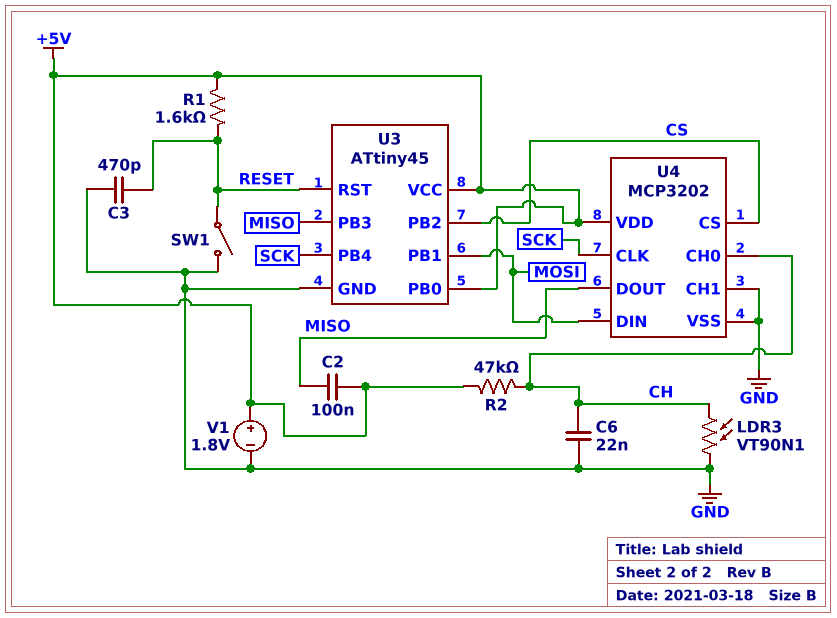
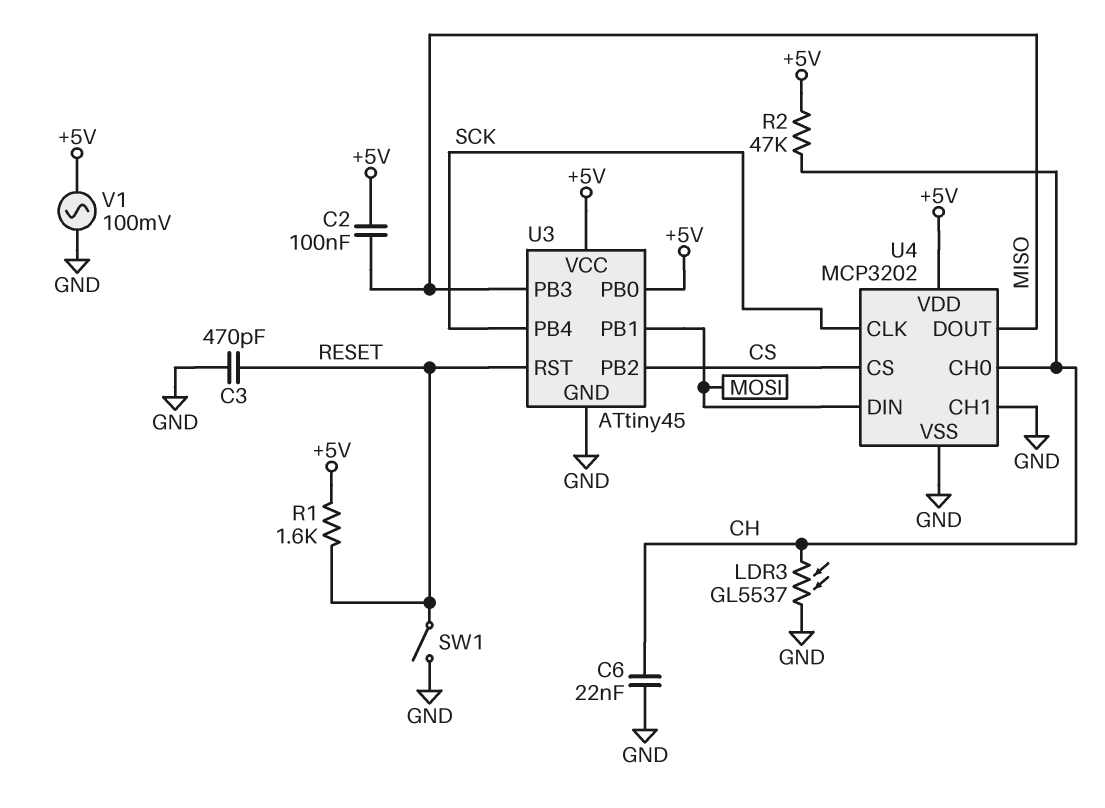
LDR3: VT90N1 (CH, GND) -> GL5537 (CH, GND)
V1: 1.8V (plus +5V, minus GND) -> AC 100mV (+5V, GND)

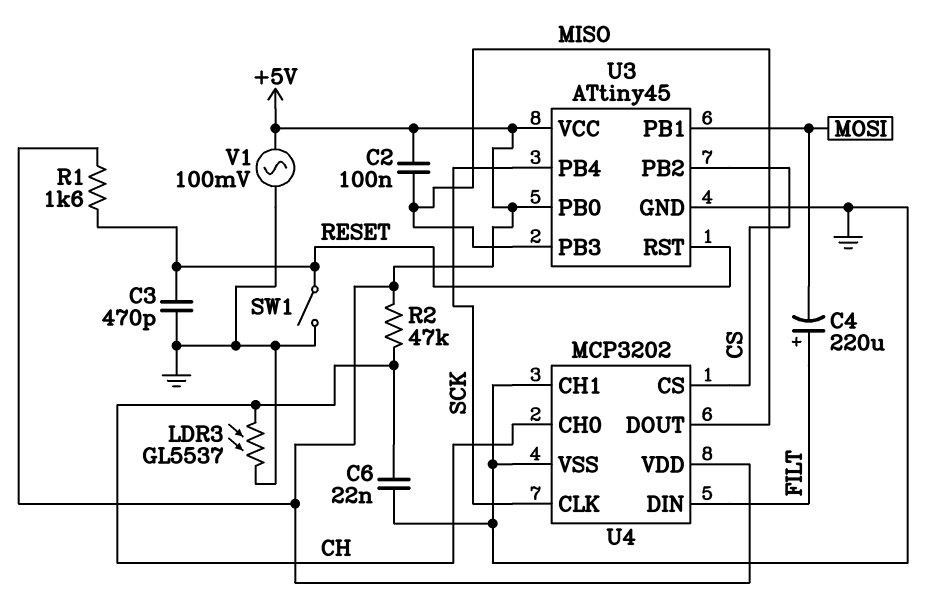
C4: none -> 220uF (plus FILT, minus MOSI)
U4 pin DIN: MOSI -> FILT

